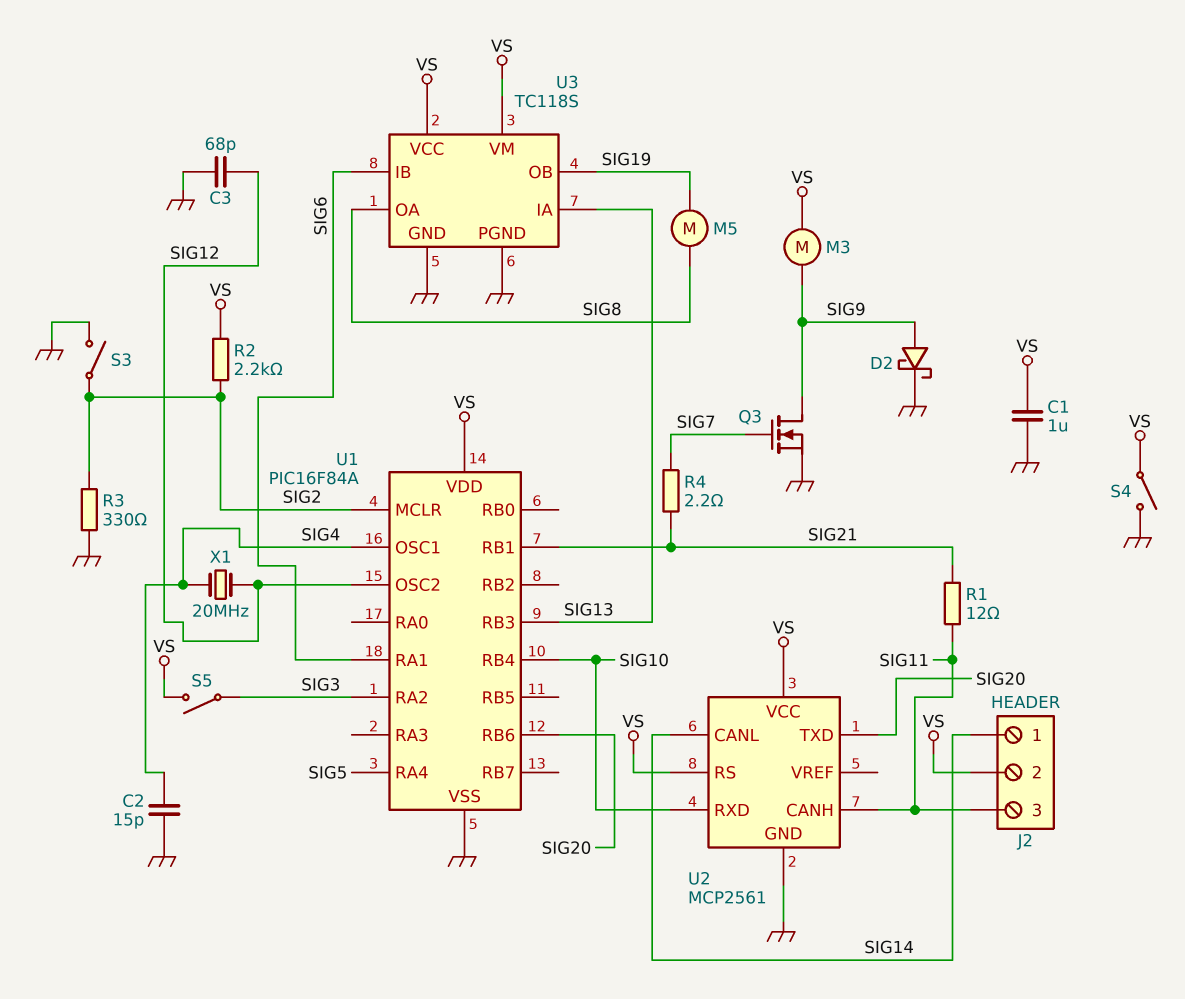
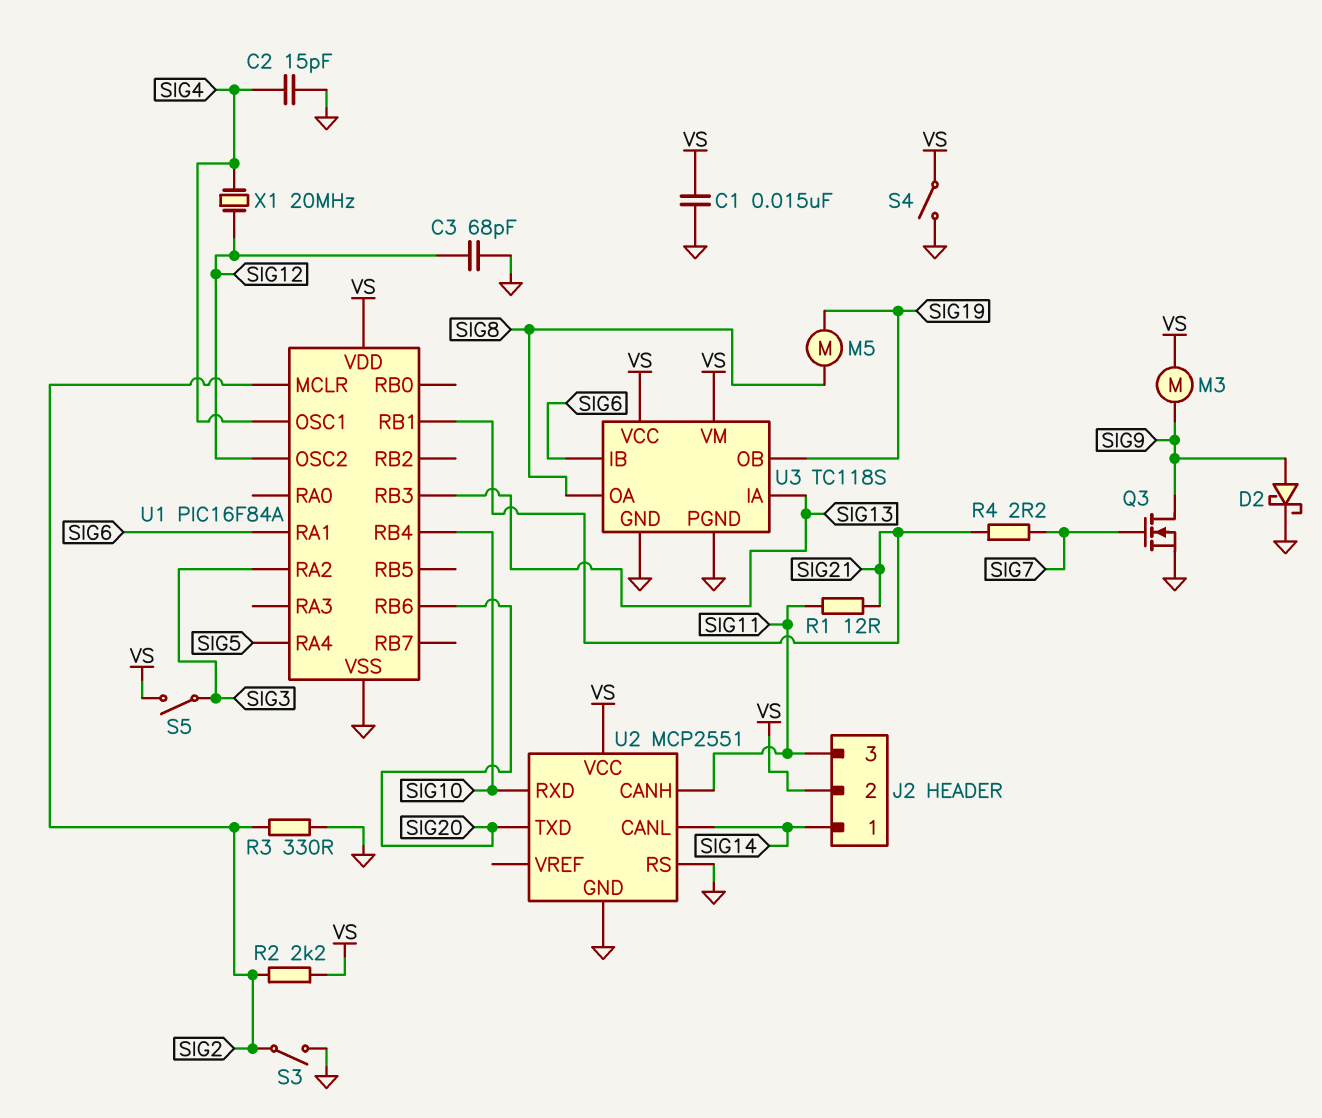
C1: 1uF (GND, VS) -> 15nF (GND, VS)
U2: MCP2561 -> MCP2551
U2 pin RS: VS -> GND

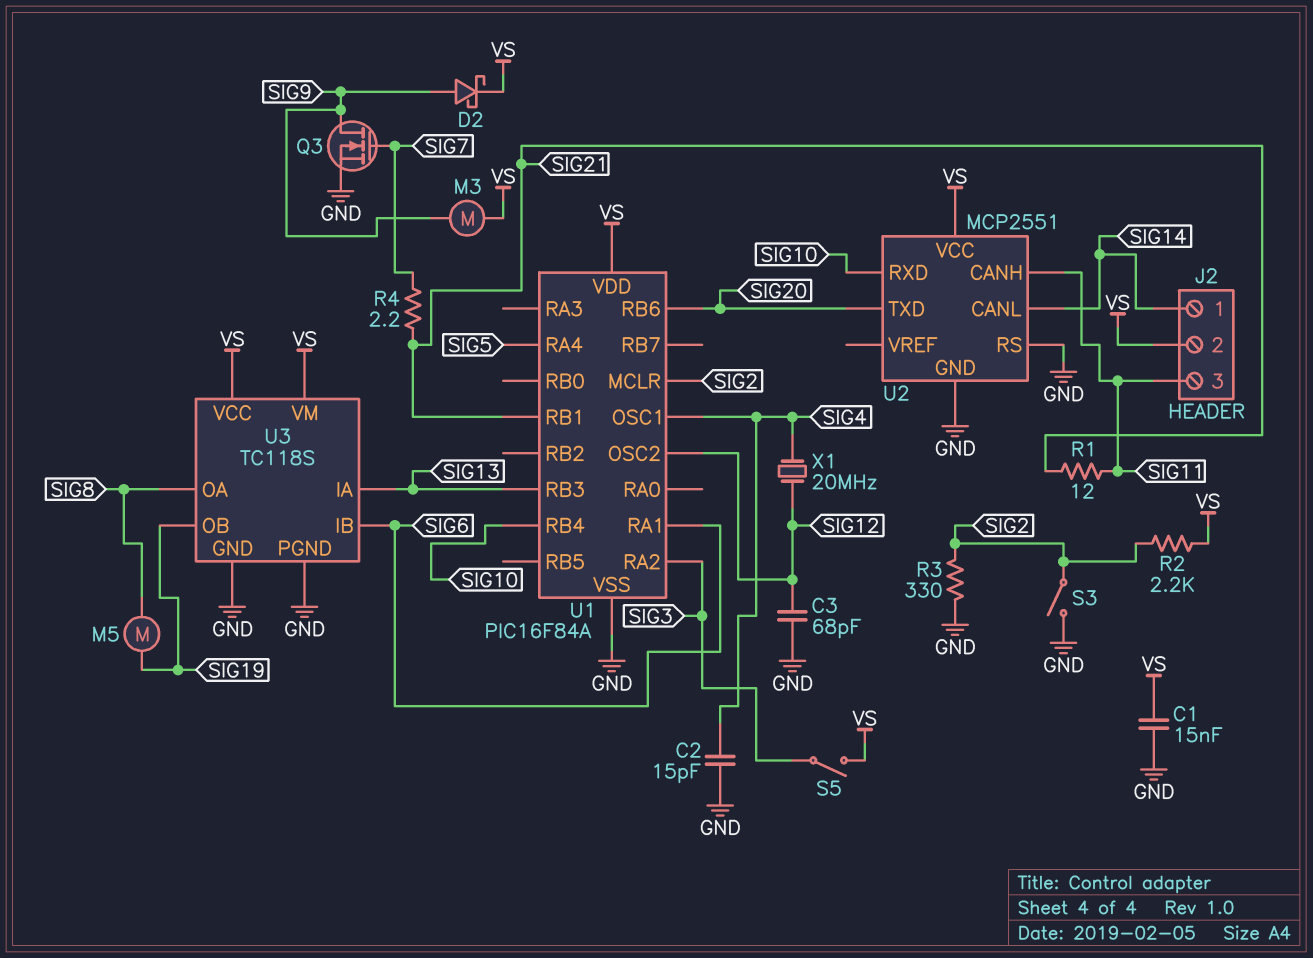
D2: schottky (A SIG9, K GND) -> schottky (A SIG9, K VS)
S4: switch (GND, VS) -> none

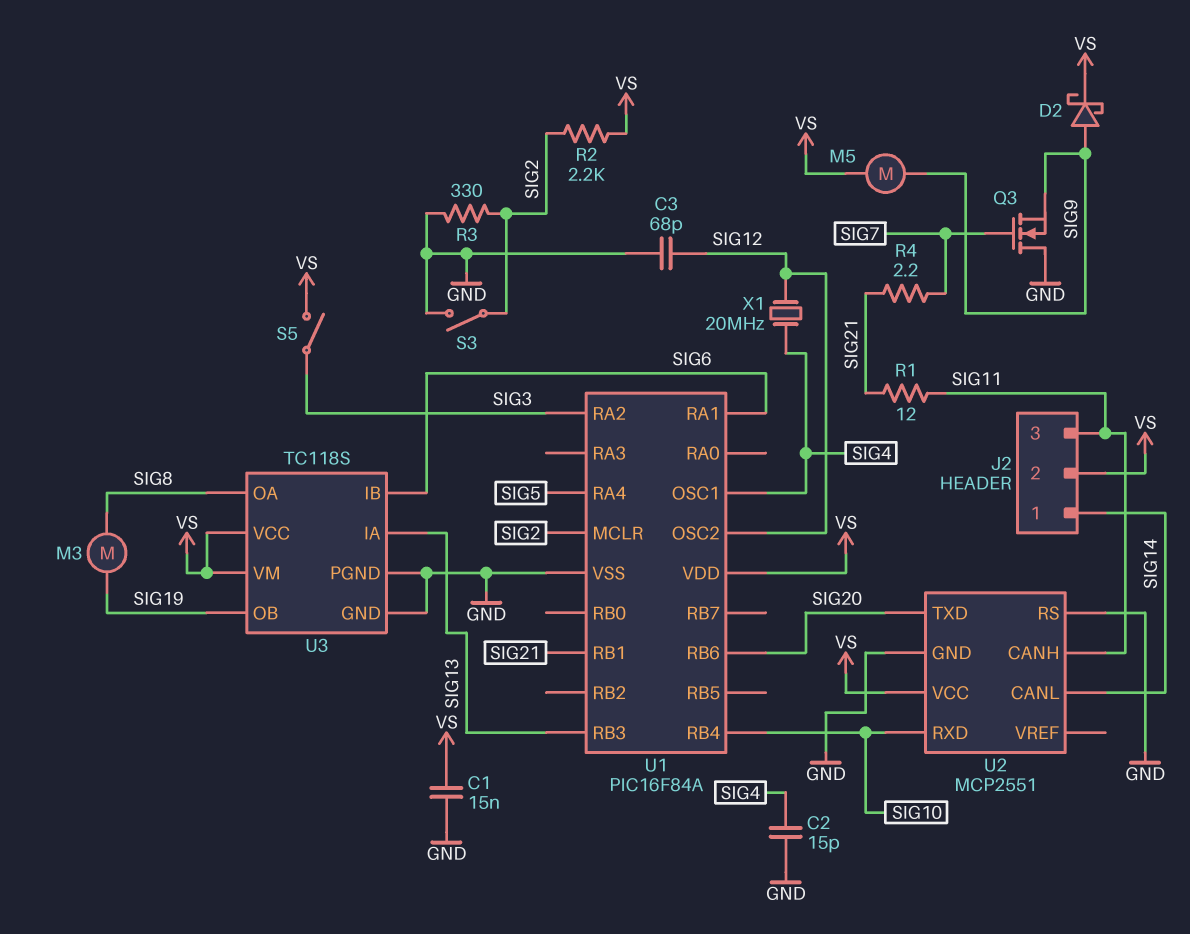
M3: motor (SIG9, VS) -> motor (SIG8, SIG19)
M5: motor (SIG8, SIG19) -> motor (SIG9, VS)
Q3: NMOS (G SIG7, D SIG9, S GND) -> NMOS (G SIG7, D GND, S SIG9)

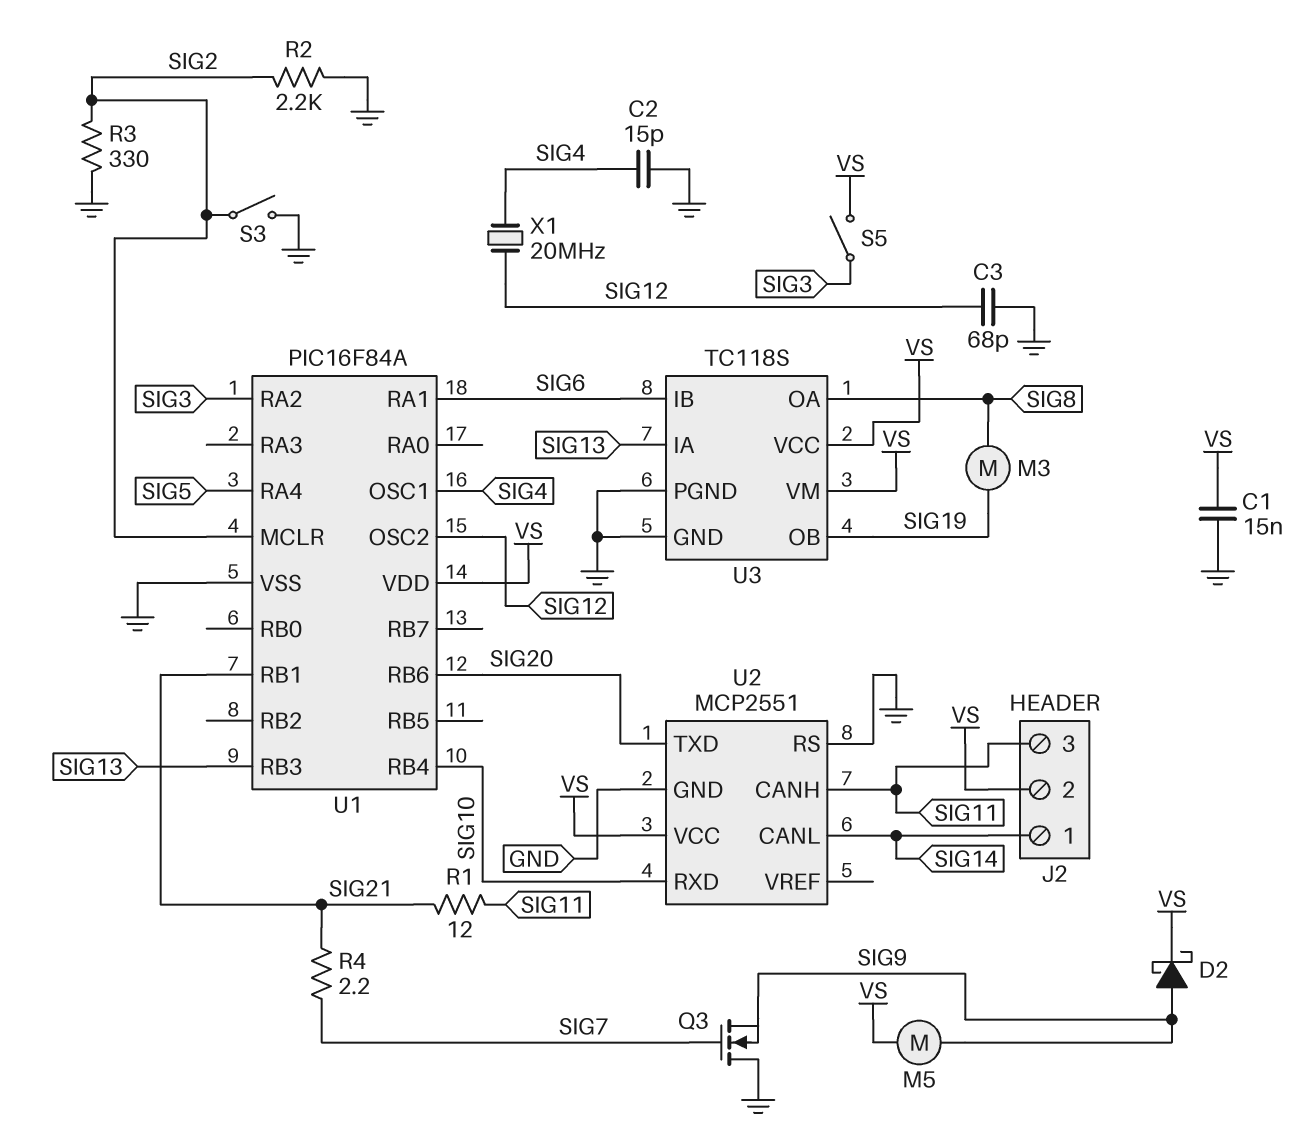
R2: 2.2k (SIG2, VS) -> 2.2k (GND, SIG2)

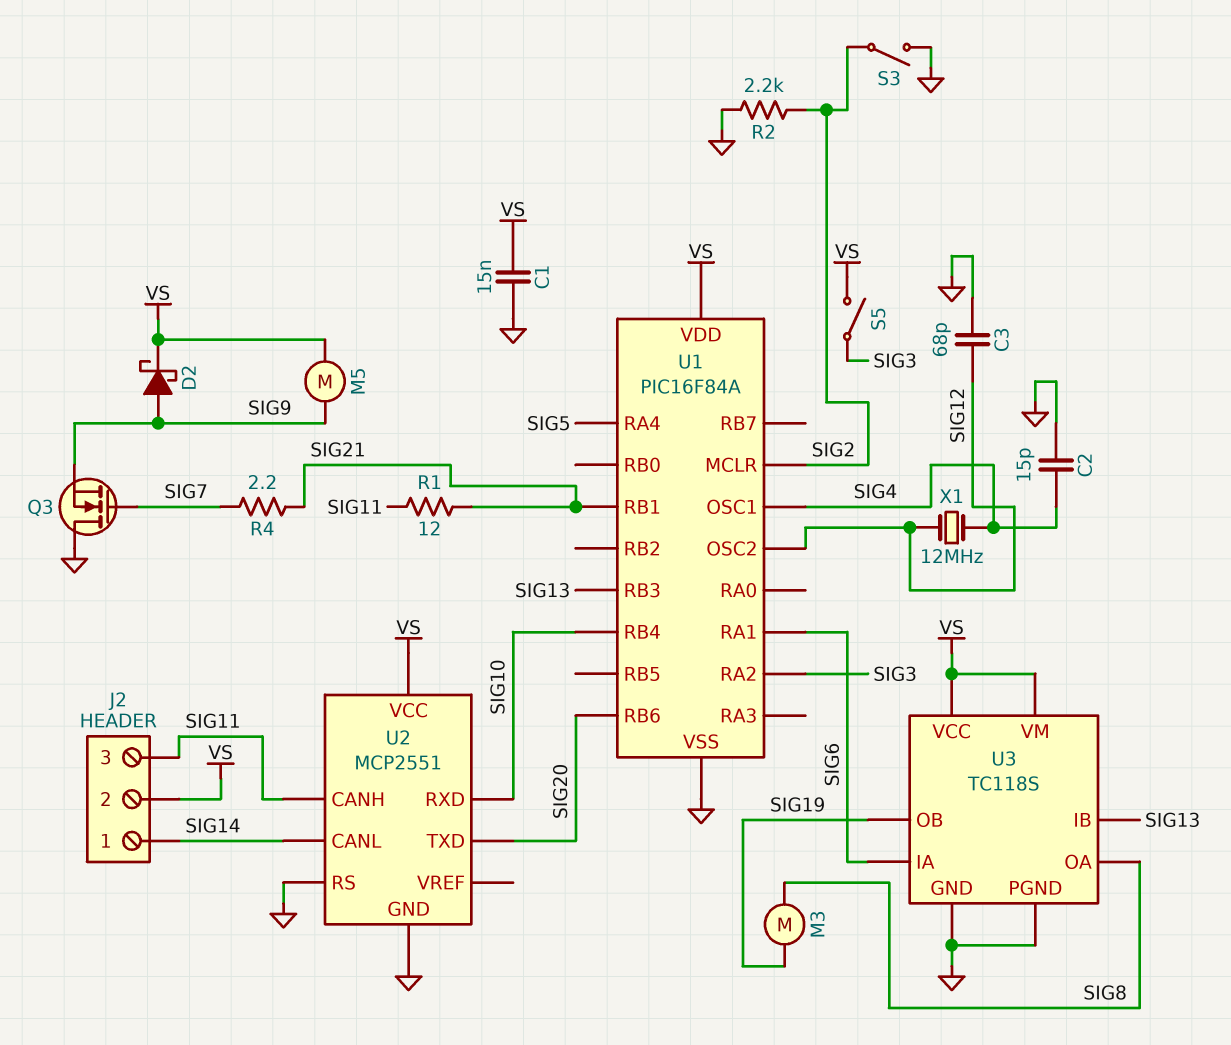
R3: 330 (GND, SIG2) -> none
U3 pin IA: SIG13 -> SIG6
U3 pin IB: SIG6 -> SIG13
X1: 20MHz (SIG4, SIG12) -> 12MHz (SIG4, SIG12)

